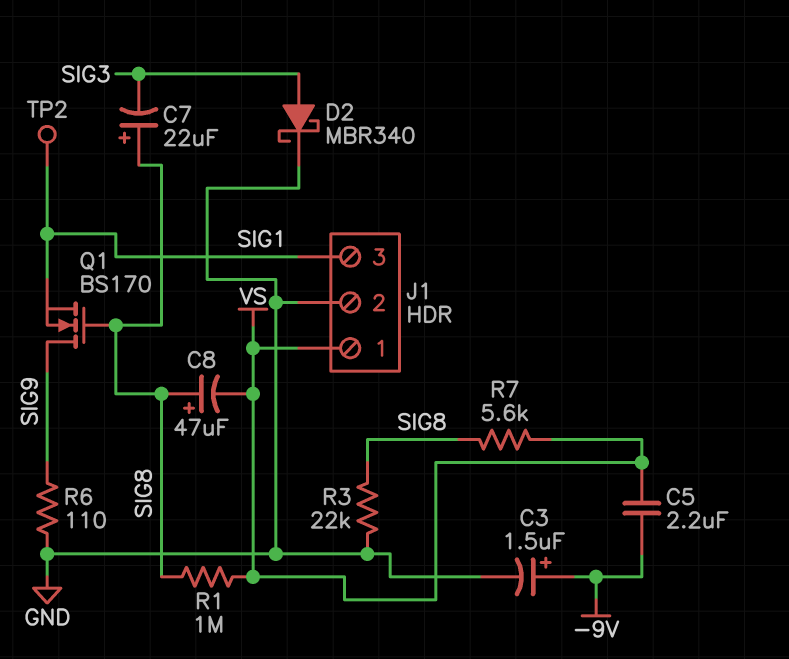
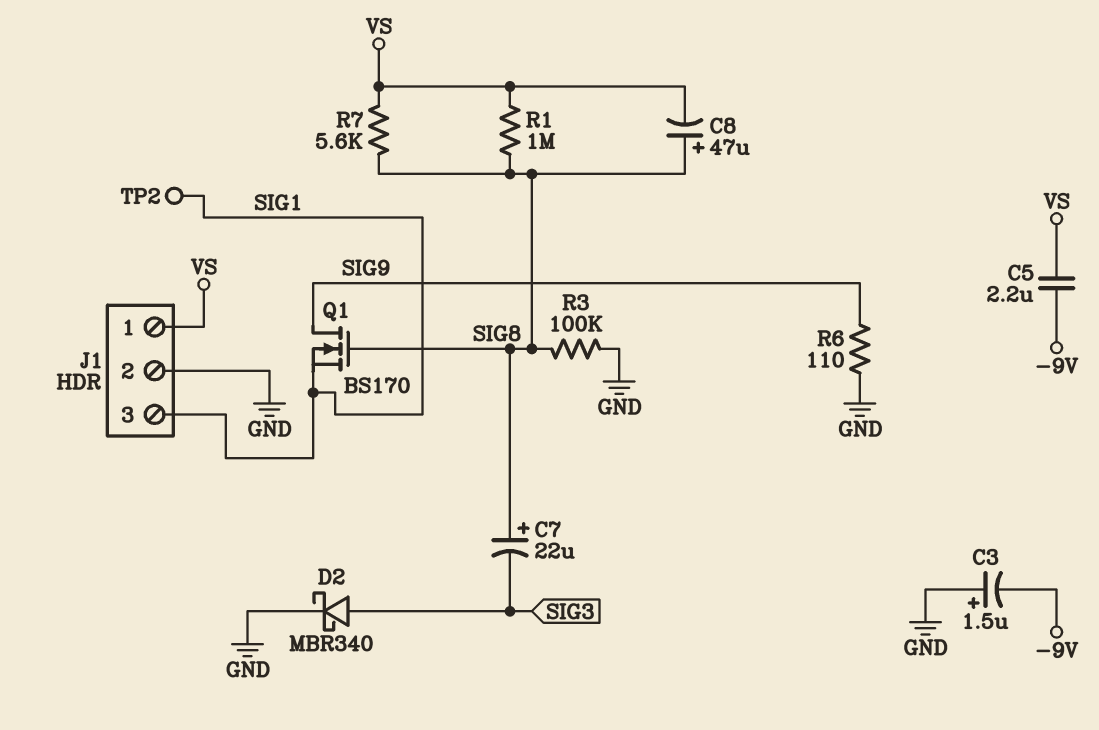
C3: 1.5uF (plus -9V, minus GND) -> 1.5uF (plus GND, minus -9V)
R3: 22k (GND, SIG8) -> 100k (GND, SIG8)

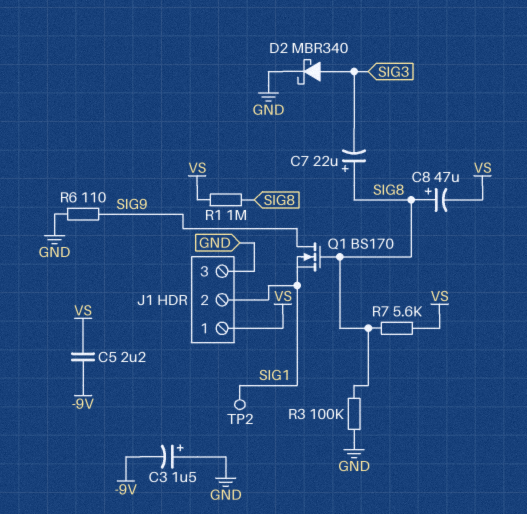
J1 pin 2: GND -> SIG1
J1 pin 3: SIG1 -> GND

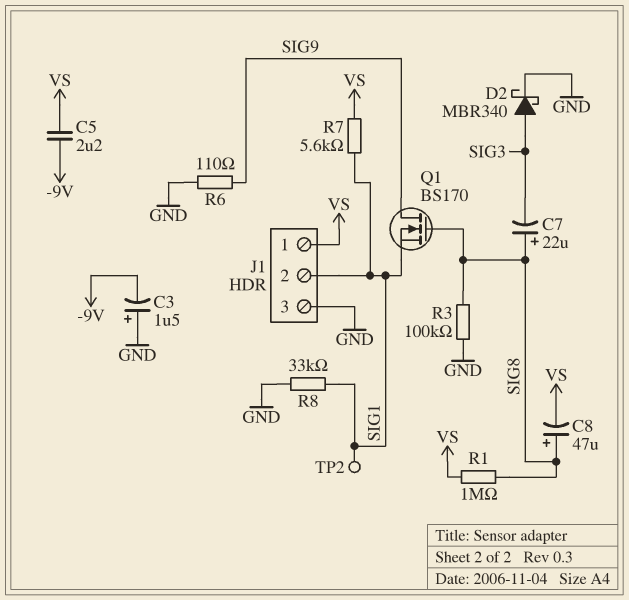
R7: 5.6k (SIG8, VS) -> 5.6k (SIG1, VS)
R8: none -> 33k (GND, SIG1)

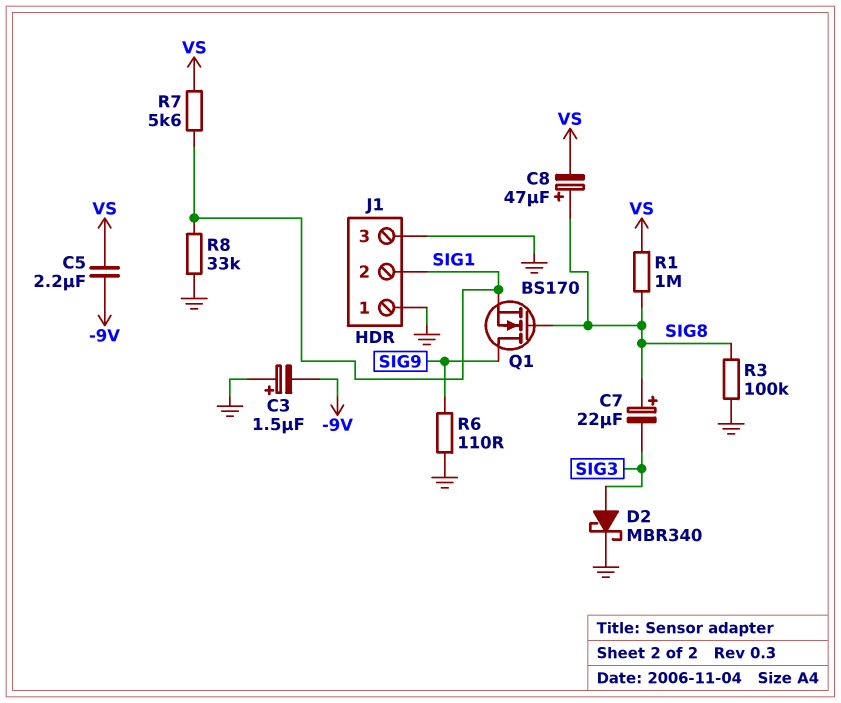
J1 pin 1: VS -> GND
TP2: test point (SIG1) -> none

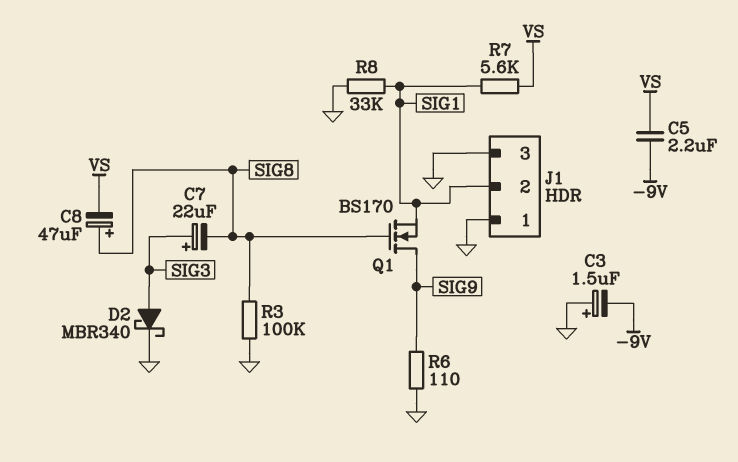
C7: 22uF (plus SIG8, minus SIG3) -> 22uF (plus SIG3, minus SIG8)
R1: 1M (SIG8, VS) -> none

